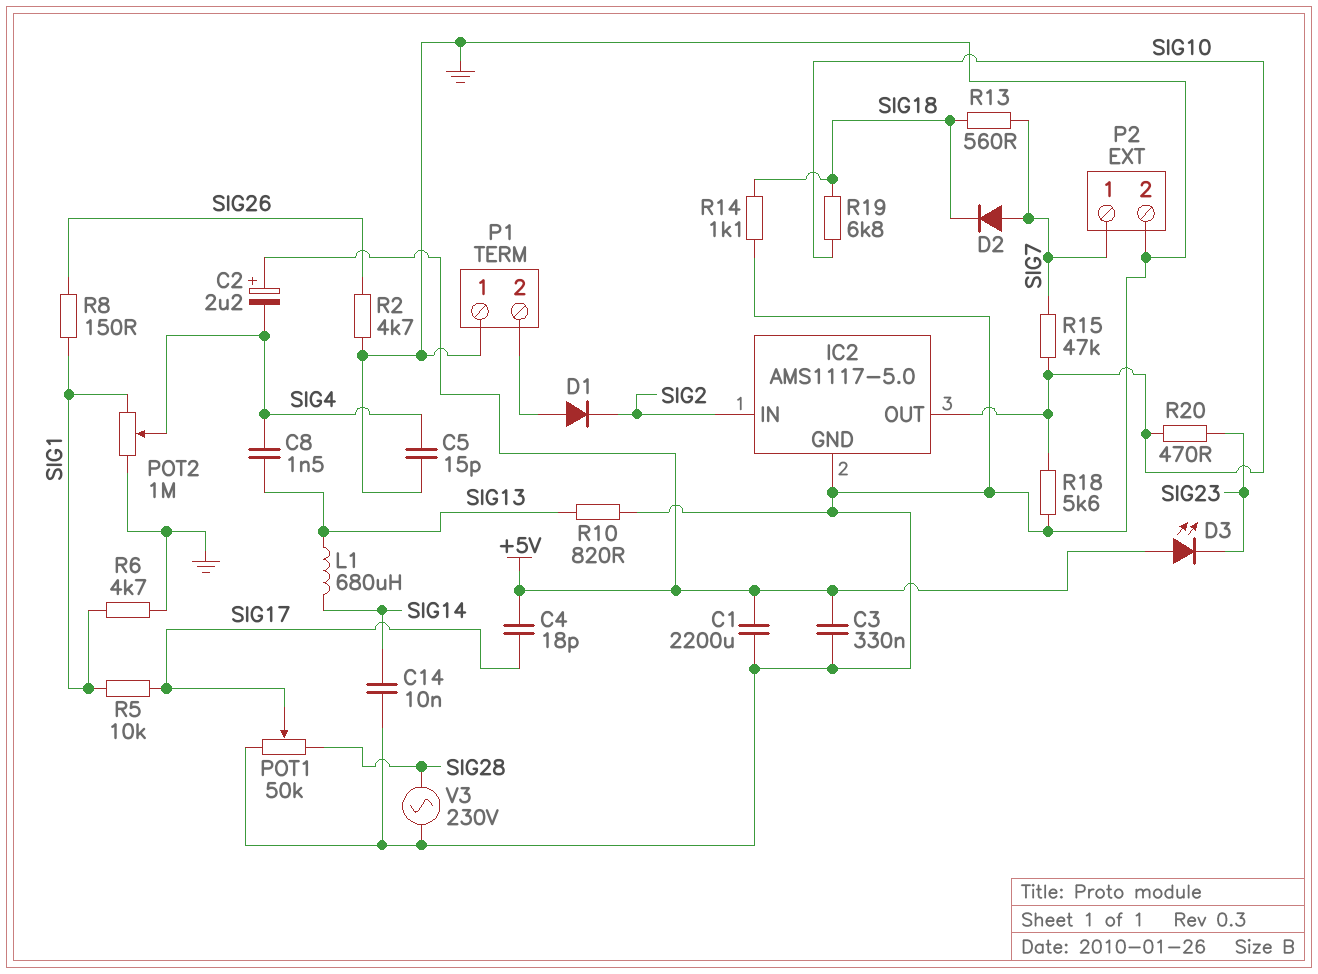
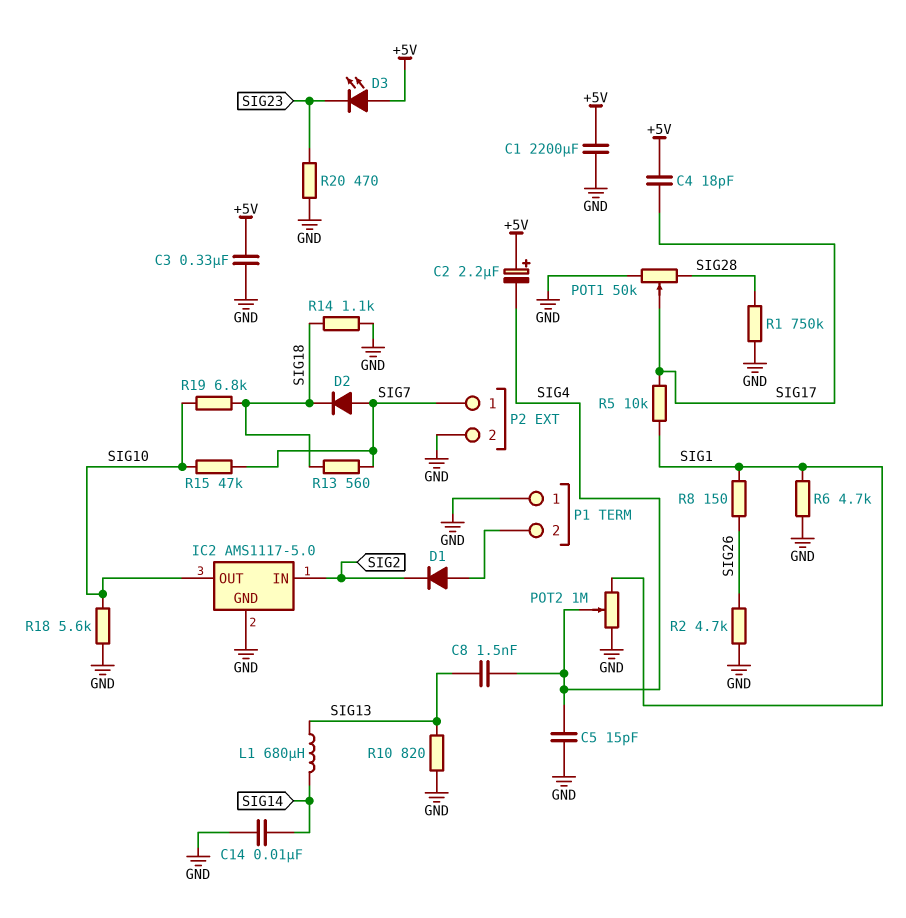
R1: none -> 750k (GND, SIG28)
R20: 470 (SIG10, SIG23) -> 470 (GND, SIG23)
V3: AC 230V (GND, SIG28) -> none

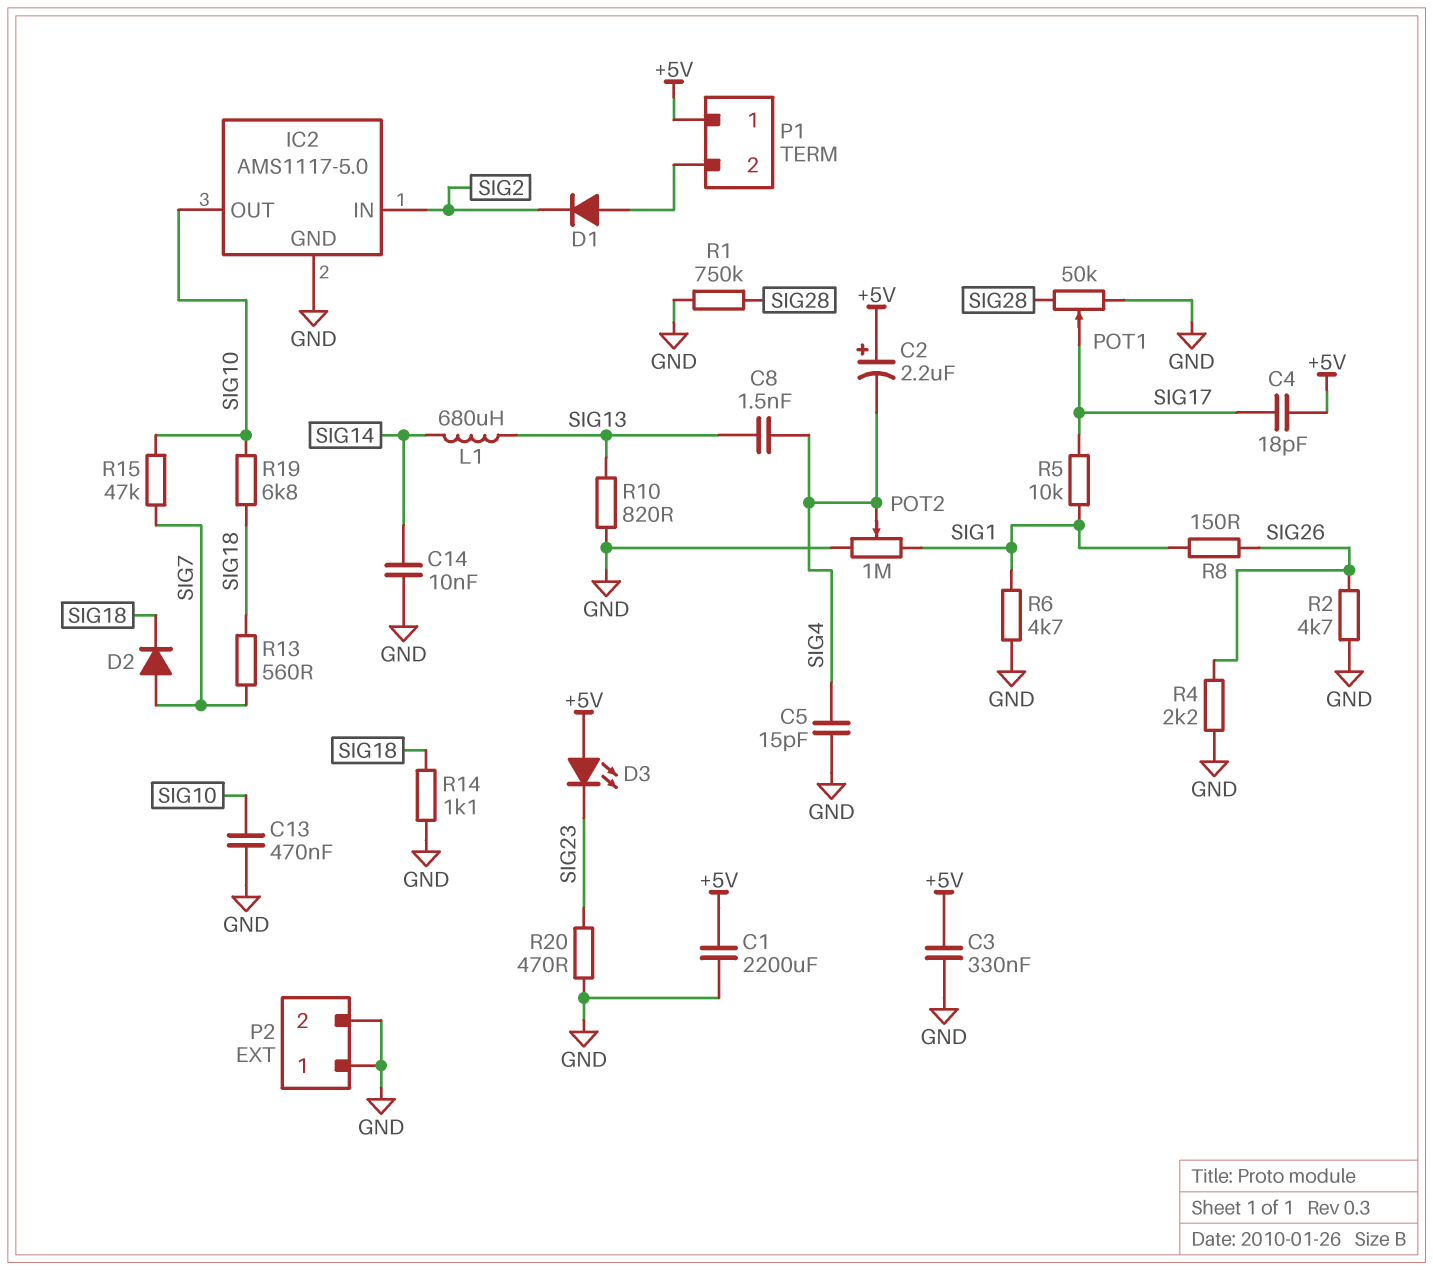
C13: none -> 470nF (GND, SIG10)
P1 pin 1: GND -> +5V
P2 pin 1: SIG7 -> GND
R4: none -> 2.2k (GND, SIG26)
R18: 5.6k (GND, SIG10) -> none

